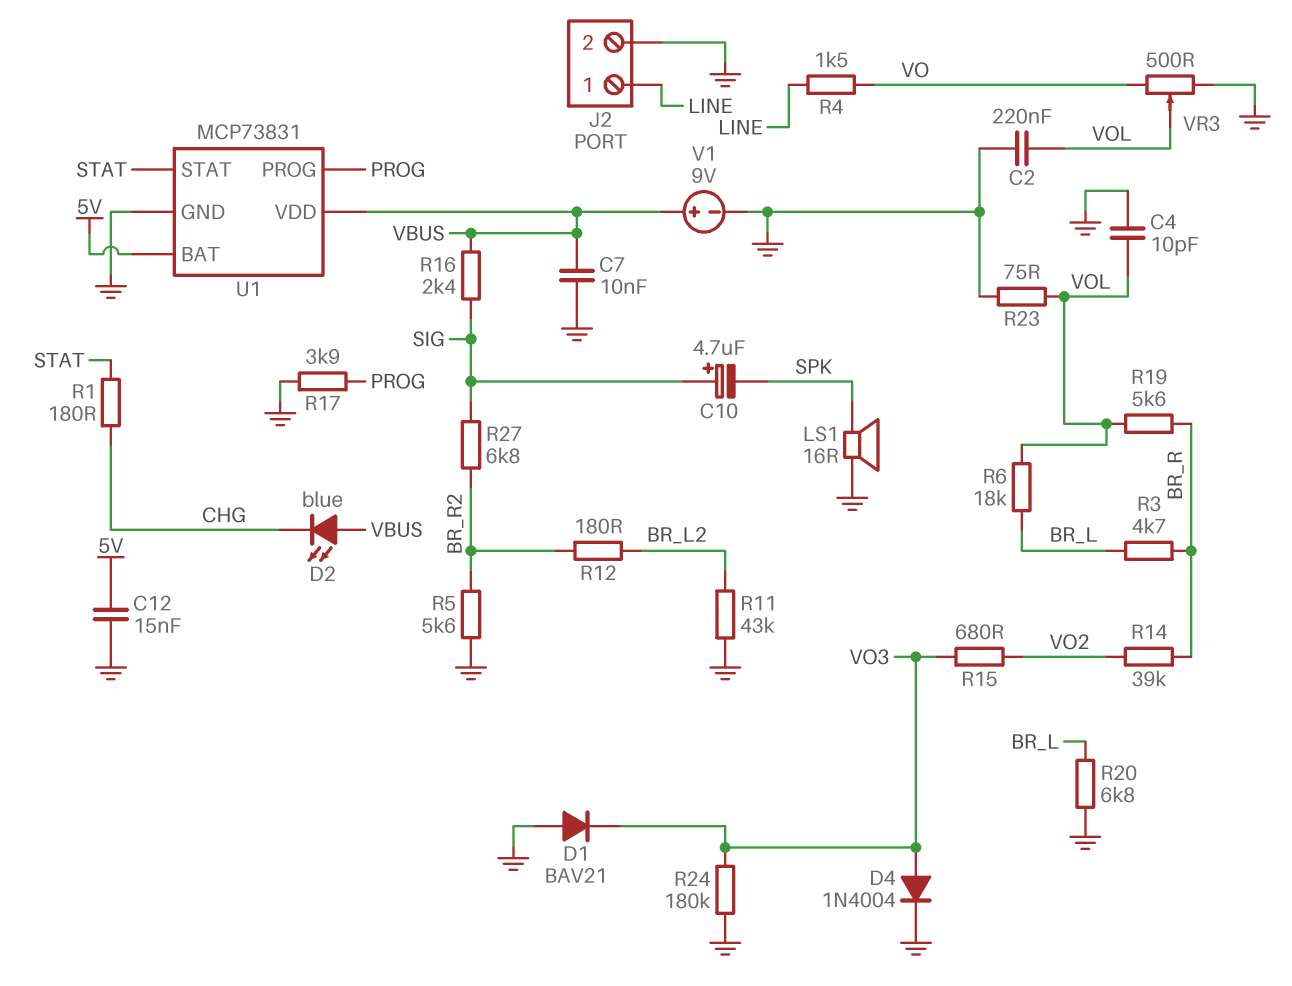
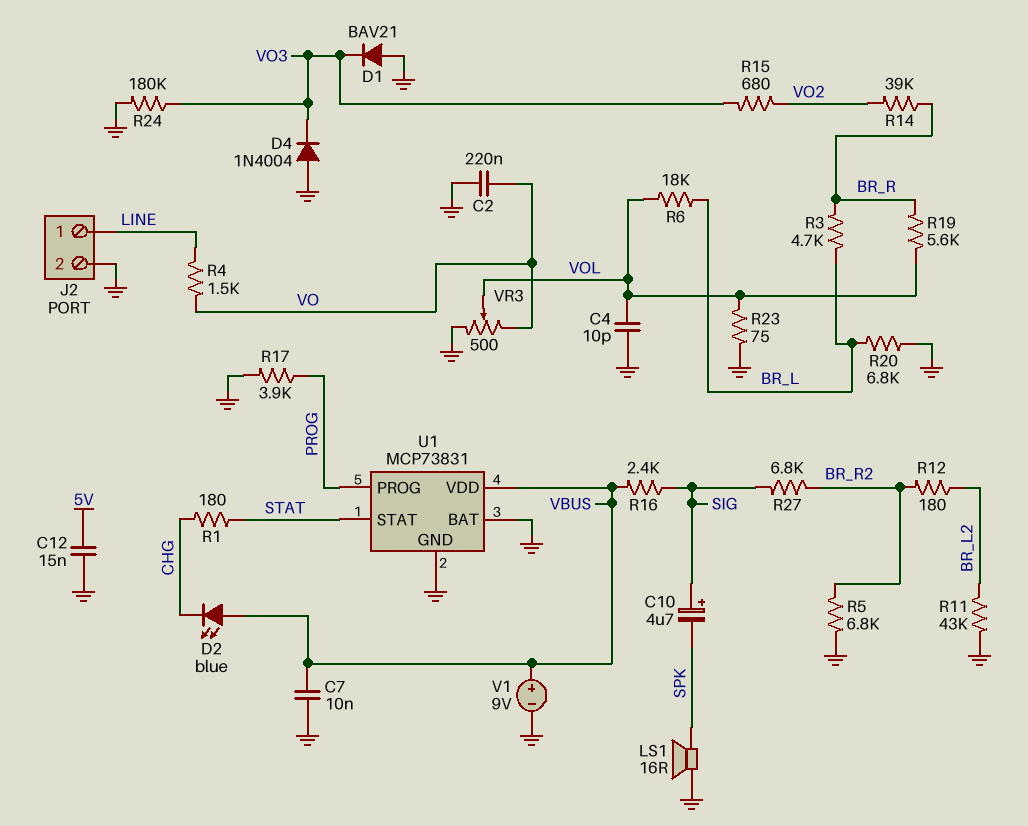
C2: 220nF (GND, VOL) -> 220nF (GND, VO)
D4: diode 1N4004 (A VO3, K GND) -> diode 1N4004 (A GND, K VO3)
R5: 5.6k (BR_R2, GND) -> 6.8k (BR_R2, GND)
U1 pin BAT: 5V -> GND

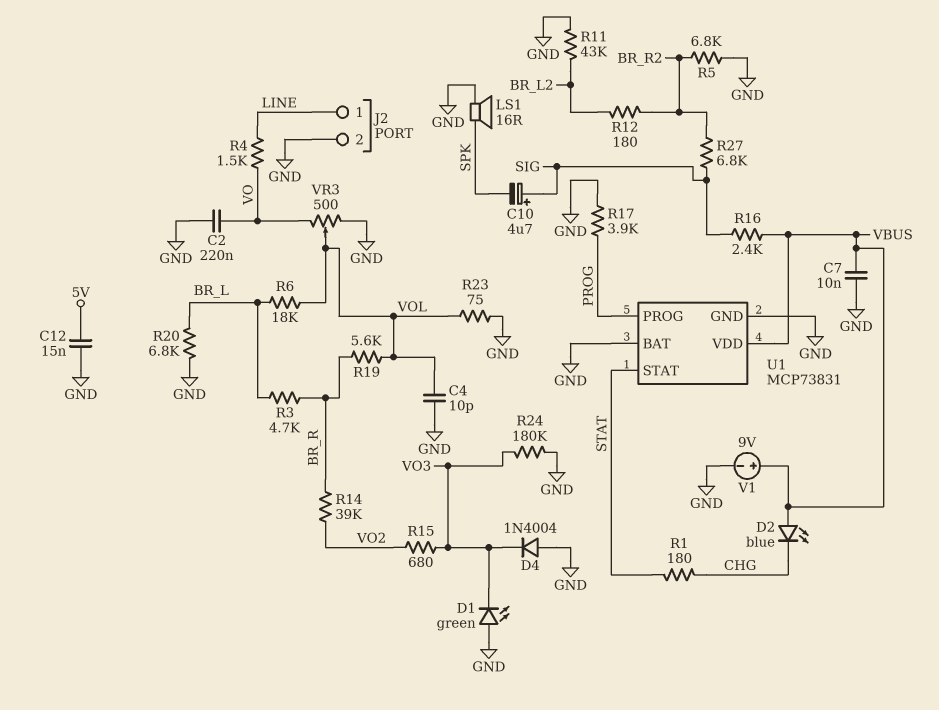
D1: diode BAV21 (A GND, K VO3) -> LED green (A GND, K VO3)

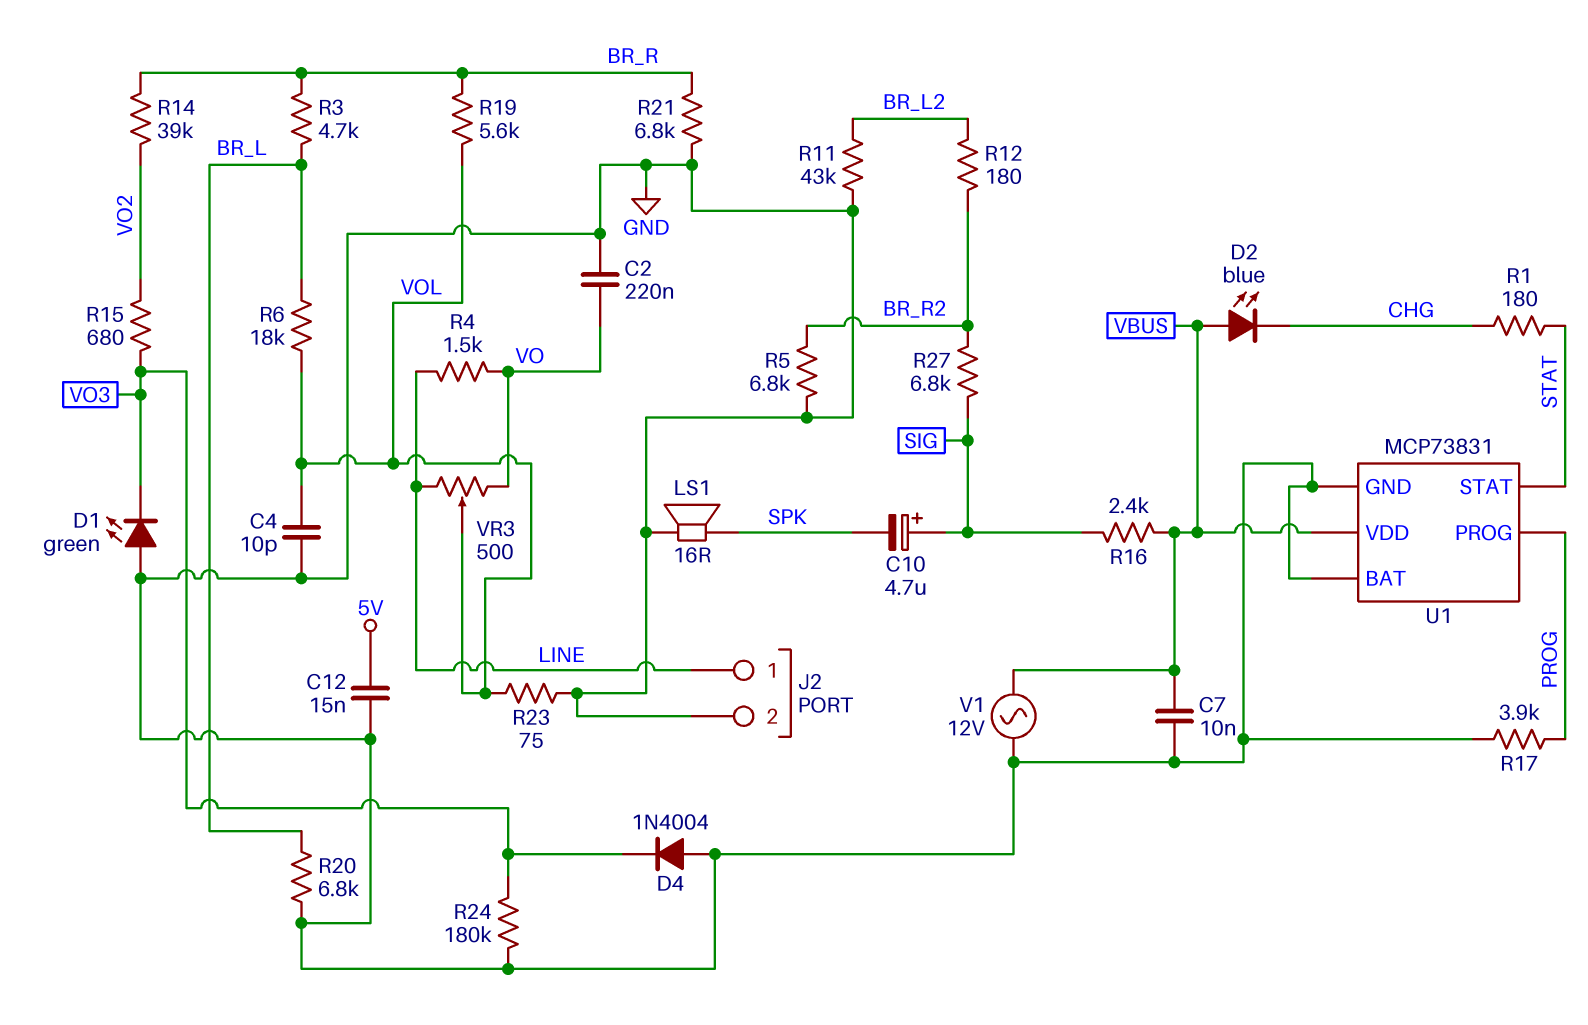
R21: none -> 6.8k (BR_R, GND)
V1: 9V (plus VBUS, minus GND) -> AC 12V (GND, VBUS)
VR3: 500 (GND, VO, wiper VOL) -> 500 (LINE, VO, wiper VOL)

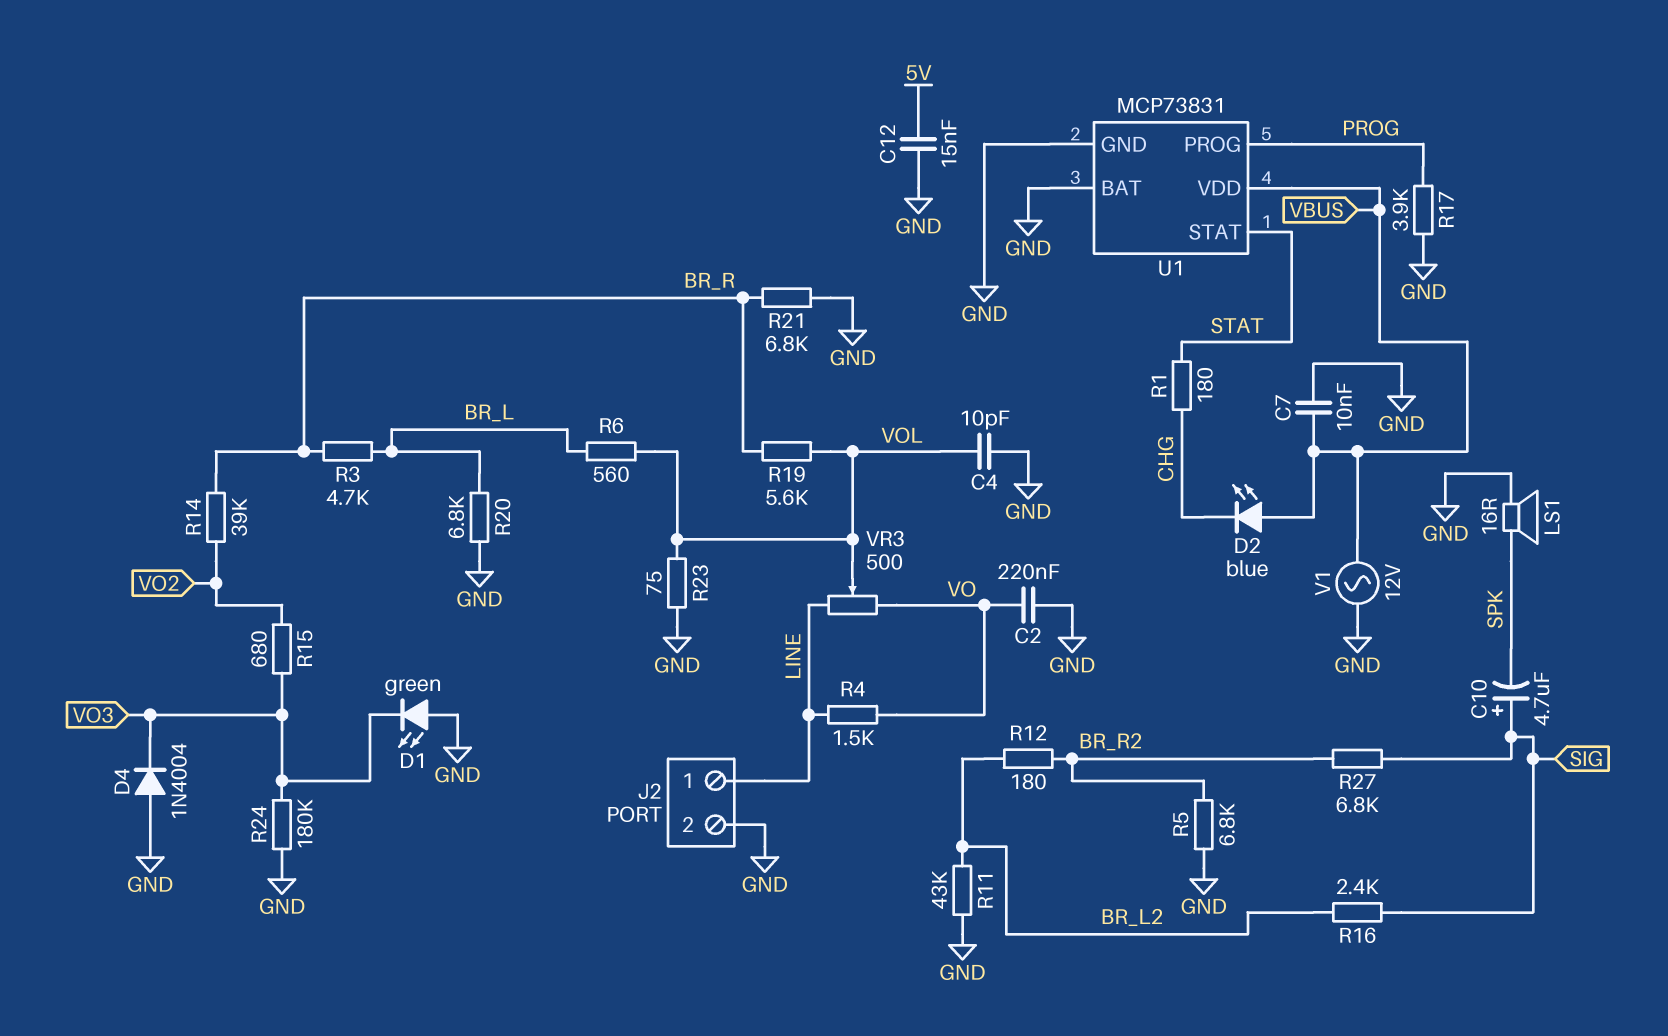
R6: 18k (BR_L, VOL) -> 560 (BR_L, VOL)
R16: 2.4k (SIG, VBUS) -> 2.4k (BR_L2, SIG)

